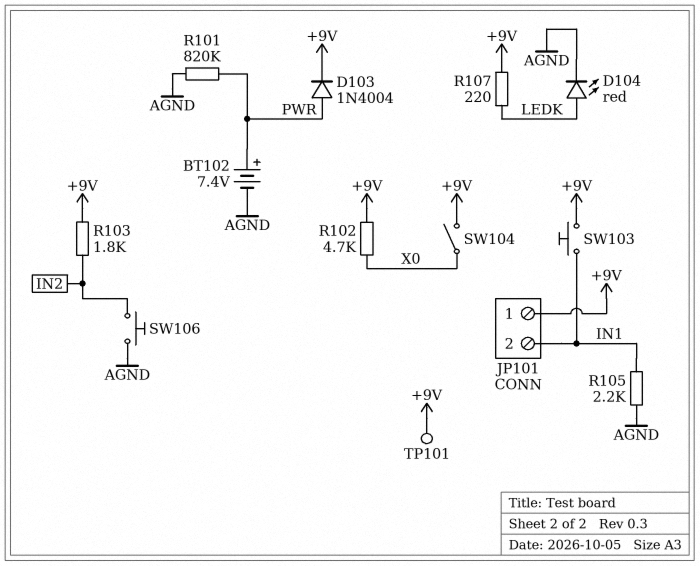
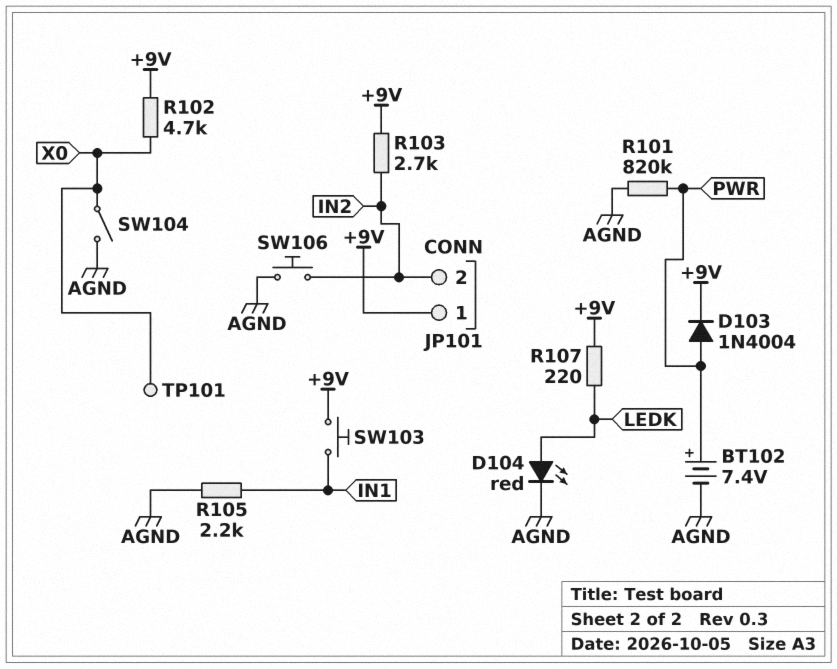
JP101 pin 2: IN1 -> IN2
R103: 1.8k (+9V, IN2) -> 2.7k (+9V, IN2)
SW104: switch (+9V, X0) -> switch (AGND, X0)
TP101: test point (+9V) -> test point (X0)

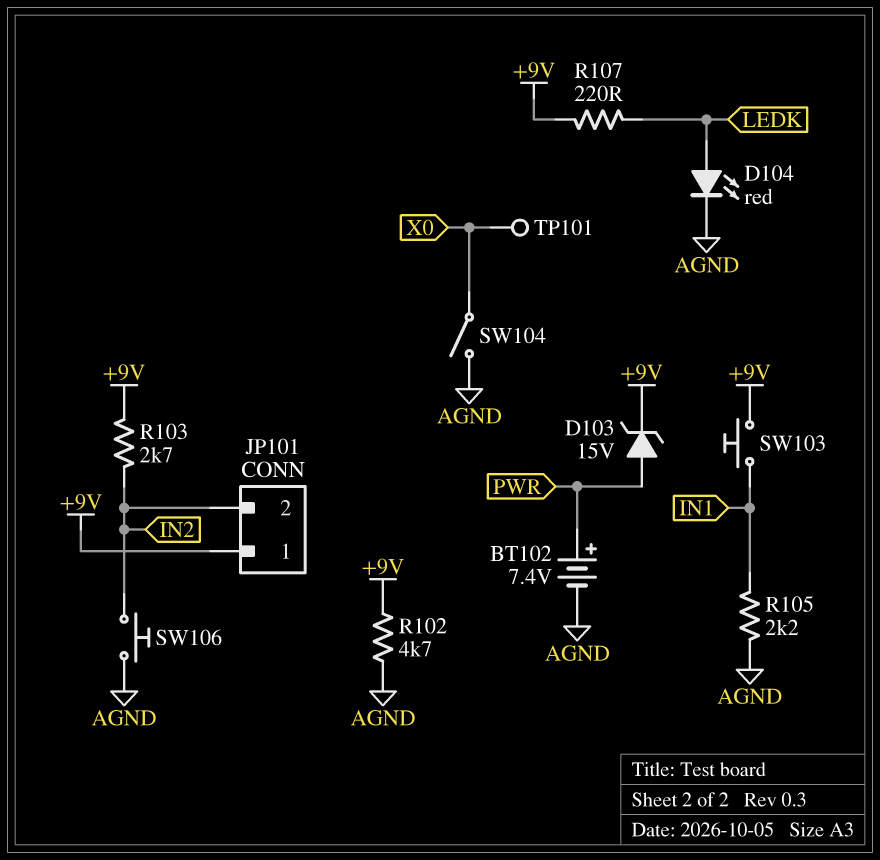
D103: diode 1N4004 (A PWR, K +9V) -> zener 15V (A PWR, K +9V)
R101: 820k (AGND, PWR) -> none
R102: 4.7k (+9V, X0) -> 4.7k (+9V, AGND)

